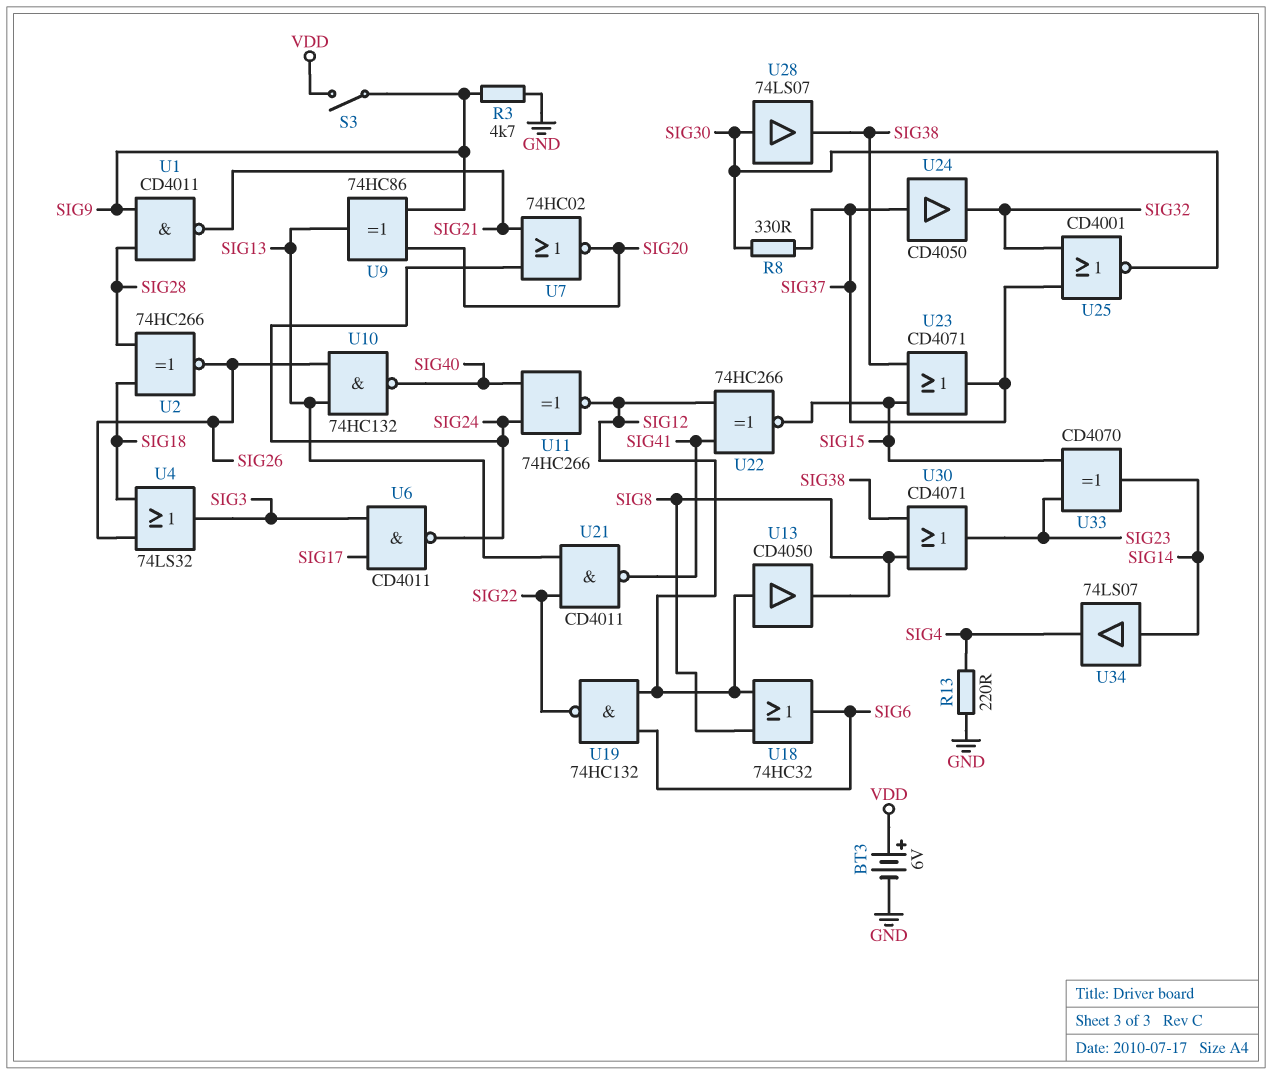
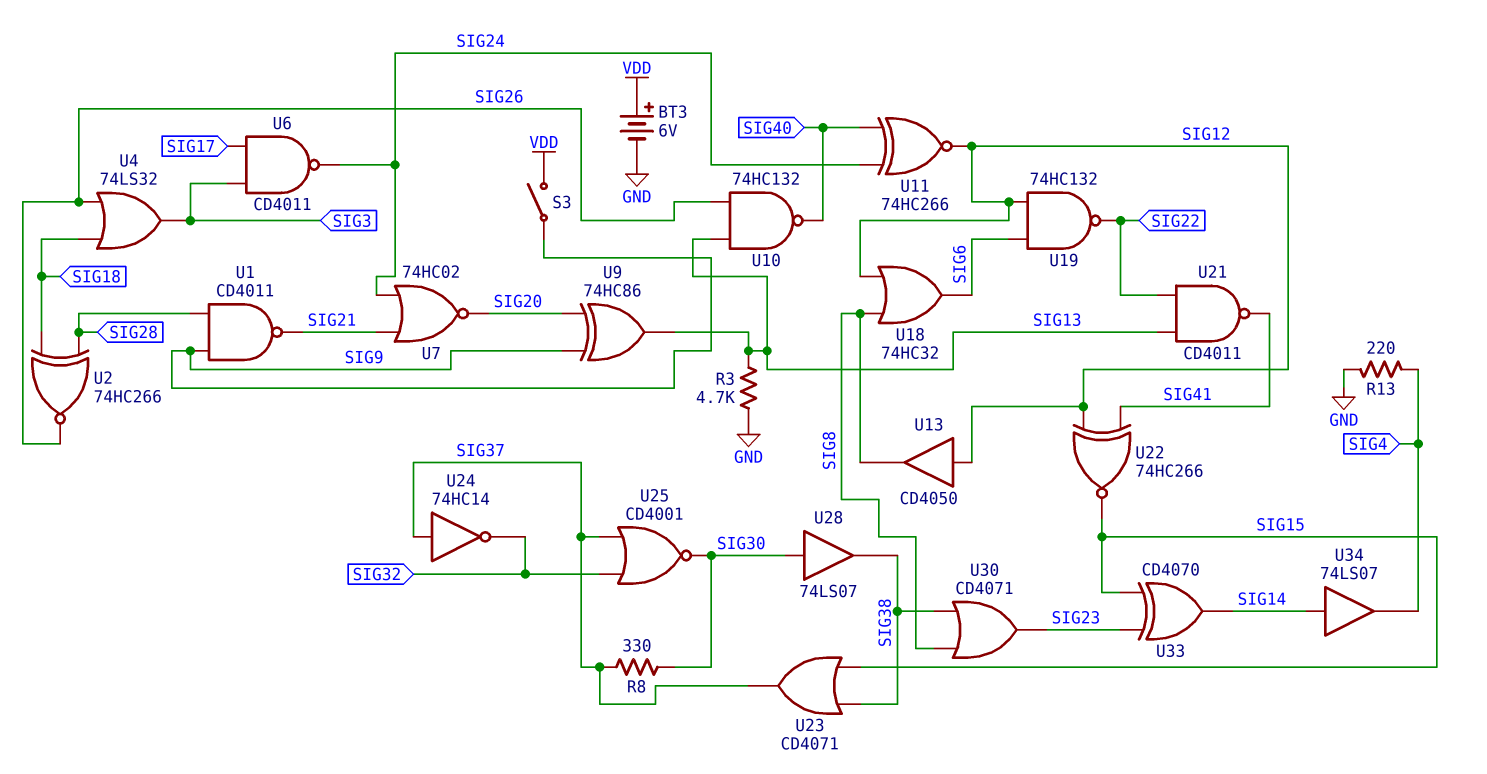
R3: 4.7k (GND, SIG9) -> 4.7k (GND, SIG13)
U24: buffer CD4050 (in SIG37, out SIG32) -> NOT 74HC14 (in SIG37, out SIG32)

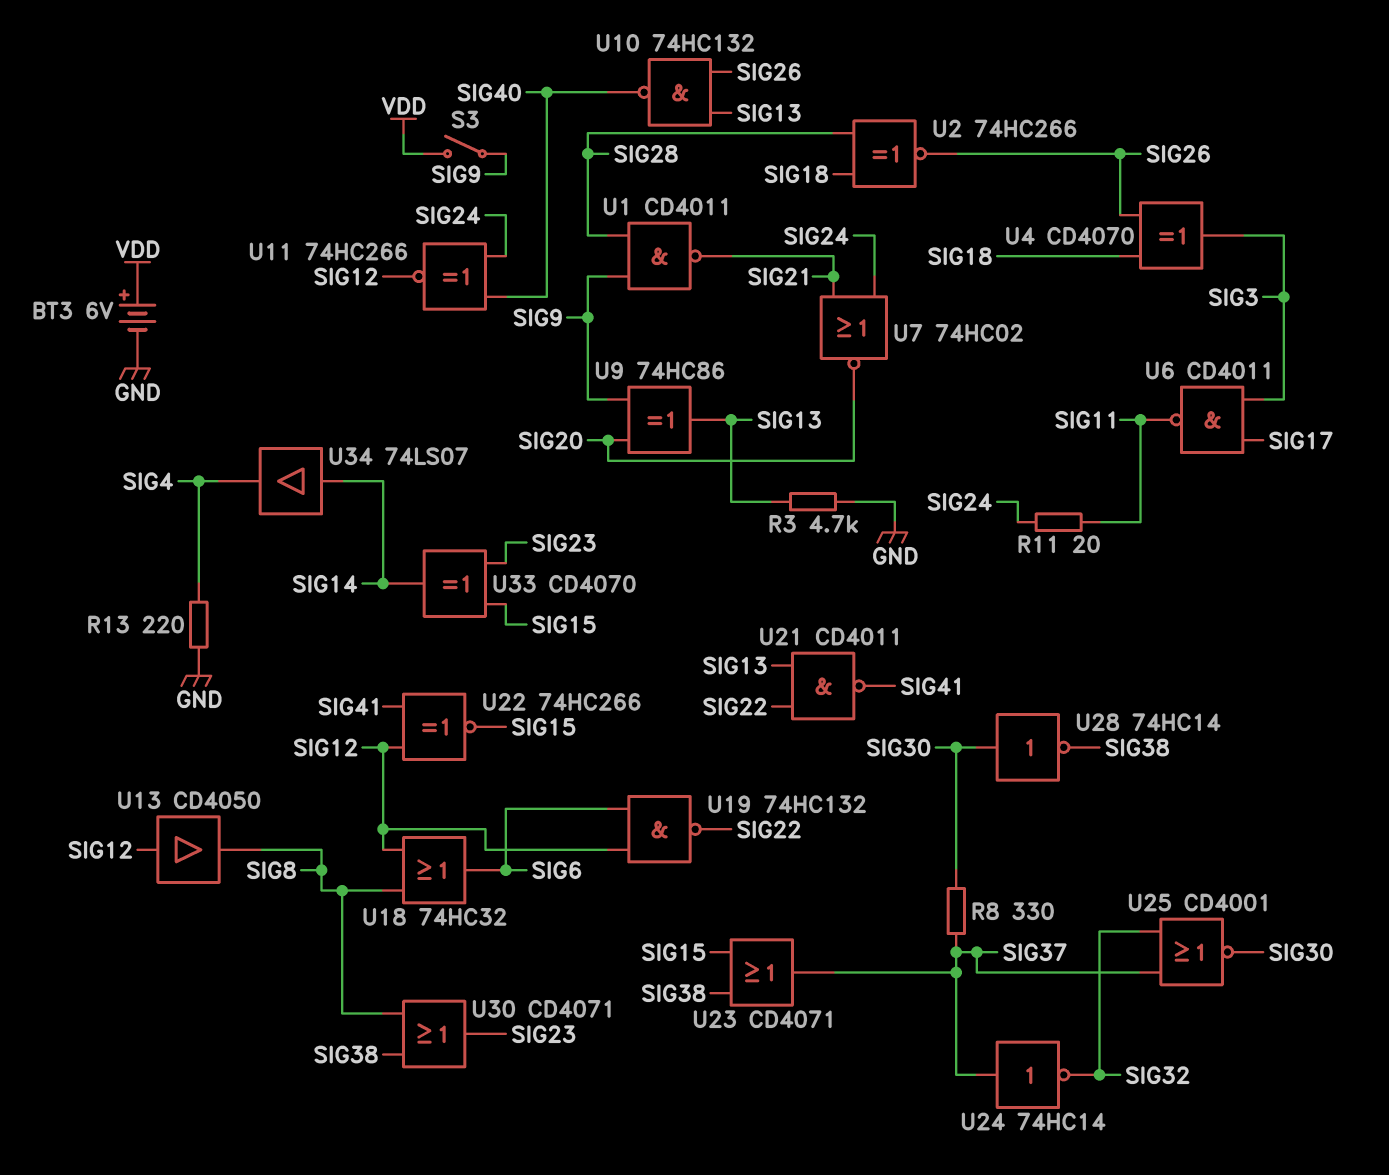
R11: none -> 20 (SIG11, SIG24)
U4: OR 74LS32 (in SIG18, in SIG26, out SIG3) -> XOR CD4070 (in SIG18, in SIG26, out SIG3)
U6: NAND CD4011 (in SIG3, in SIG17, out SIG24) -> NAND CD4011 (in SIG3, in SIG17, out SIG11)
U28: buffer 74LS07 (in SIG30, out SIG38) -> NOT 74HC14 (in SIG30, out SIG38)

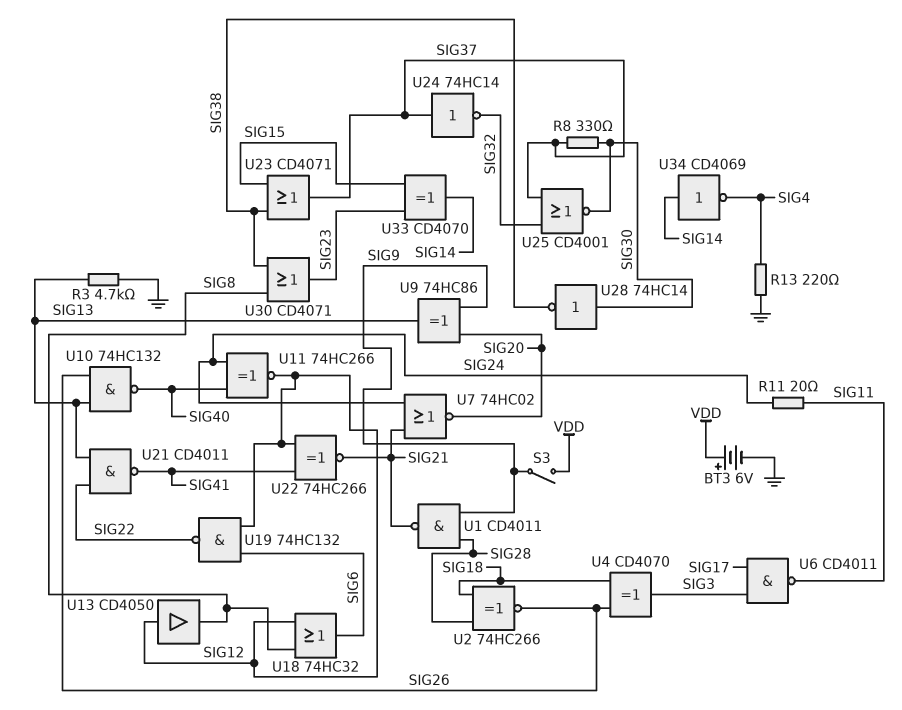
U22: XNOR 74HC266 (in SIG12, in SIG41, out SIG15) -> XNOR 74HC266 (in SIG12, in SIG41, out SIG21)
U34: buffer 74LS07 (in SIG14, out SIG4) -> NOT CD4069 (in SIG14, out SIG4)

